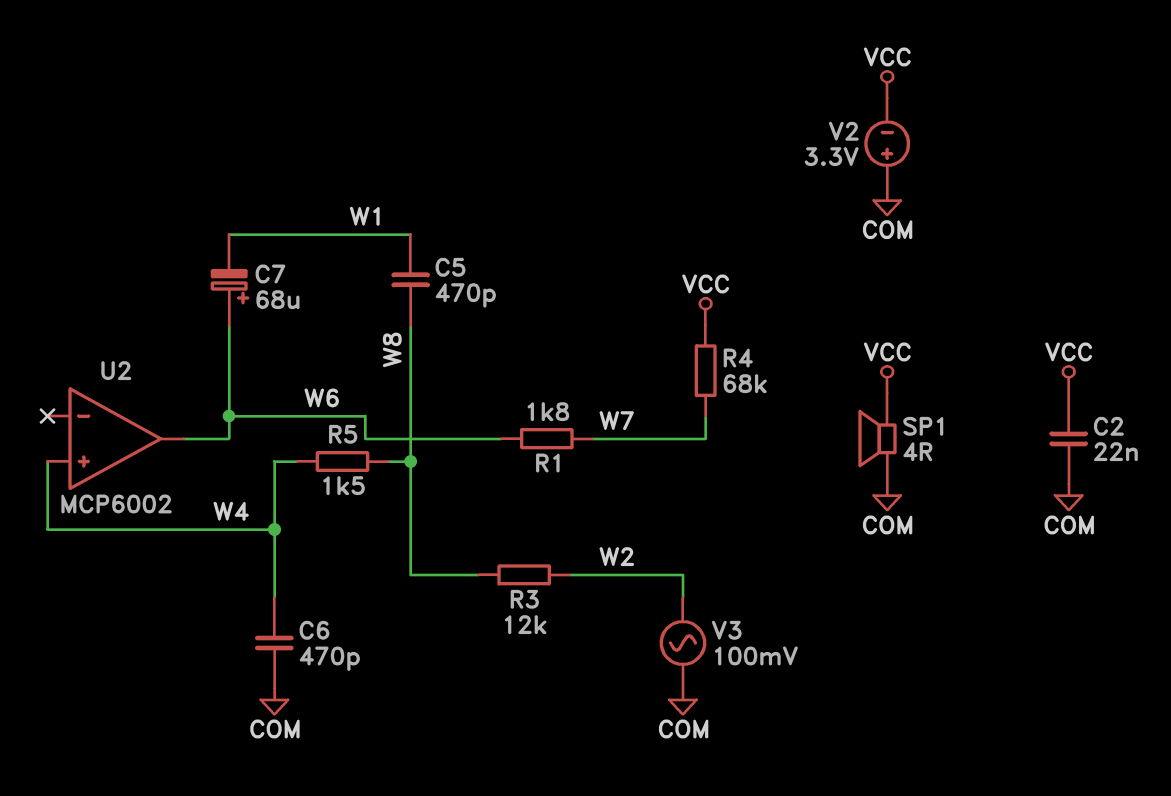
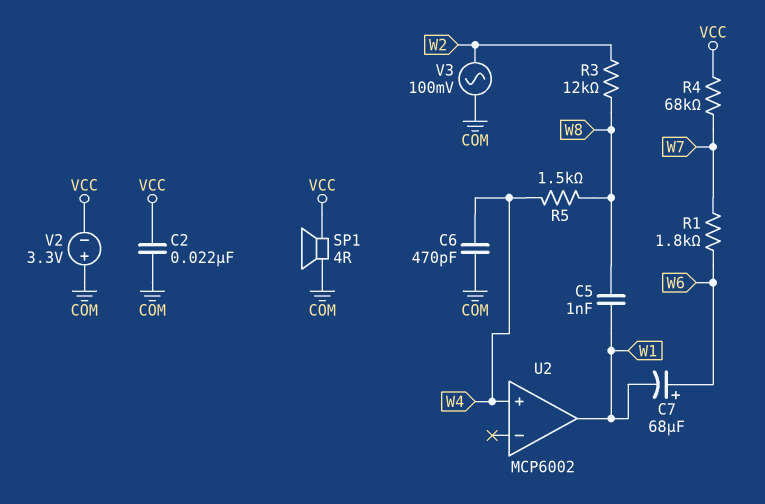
C5: 470pF (W1, W8) -> 1nF (W1, W8)
U2 pin out: W6 -> W1

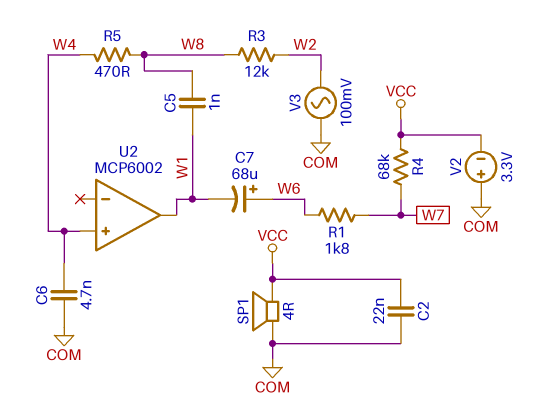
C6: 470pF (COM, W4) -> 4.7nF (COM, W4)
R5: 1.5k (W4, W8) -> 470 (W4, W8)

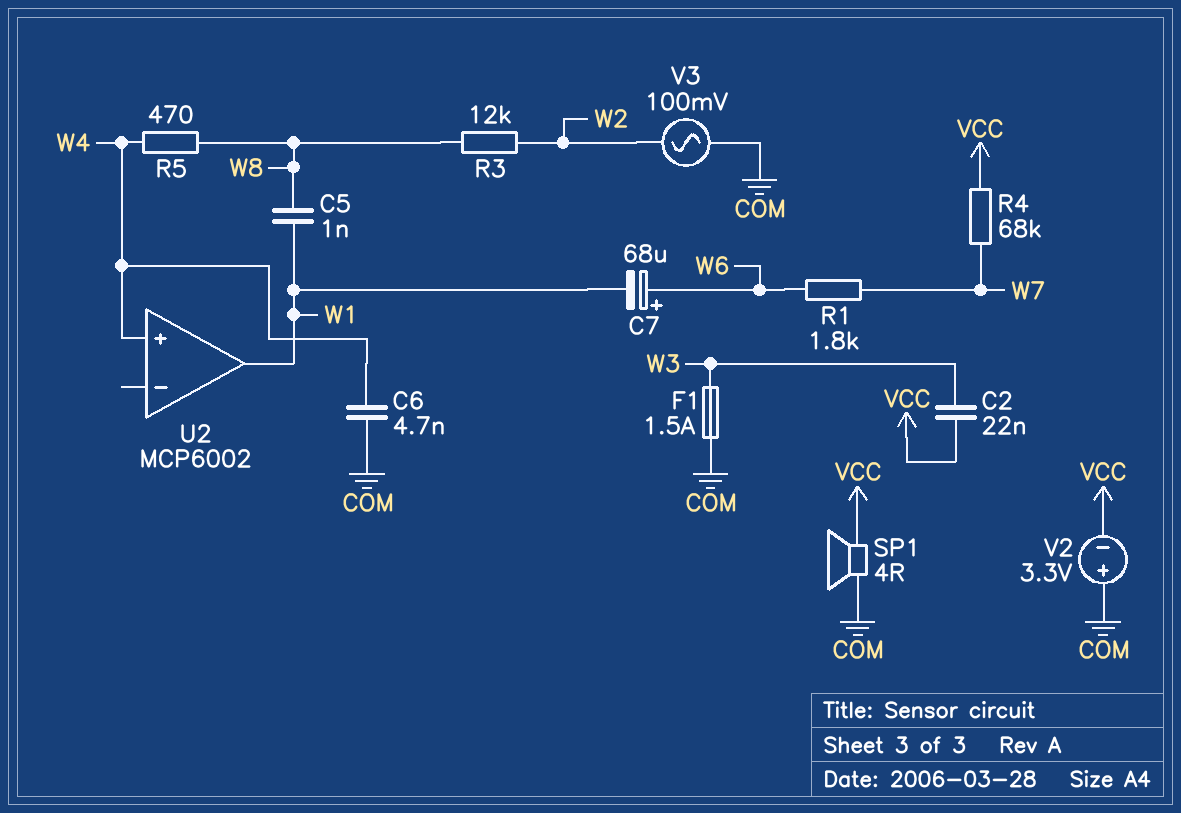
C2: 22nF (COM, VCC) -> 22nF (VCC, W3)
F1: none -> 1.5A (COM, W3)

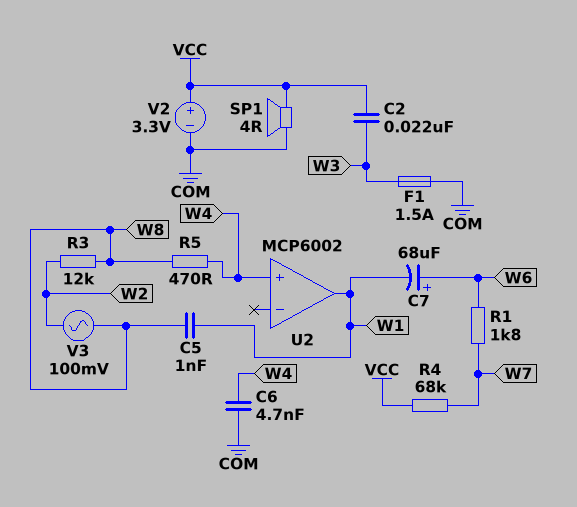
V2: 3.3V (plus COM, minus VCC) -> 3.3V (plus VCC, minus COM)
V3: AC 100mV (COM, W2) -> AC 100mV (W2, W8)

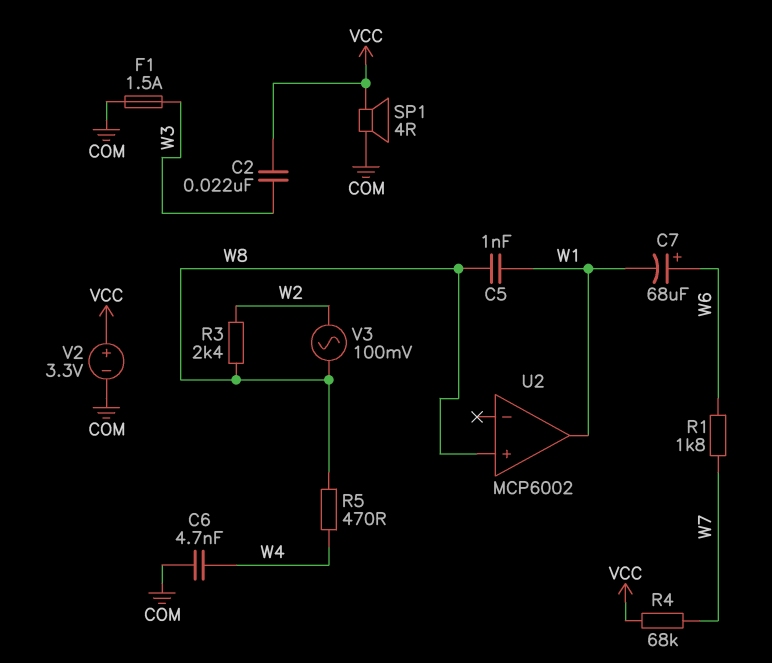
R3: 12k (W2, W8) -> 2.4k (W2, W8)
U2 pin in+: W4 -> W8

